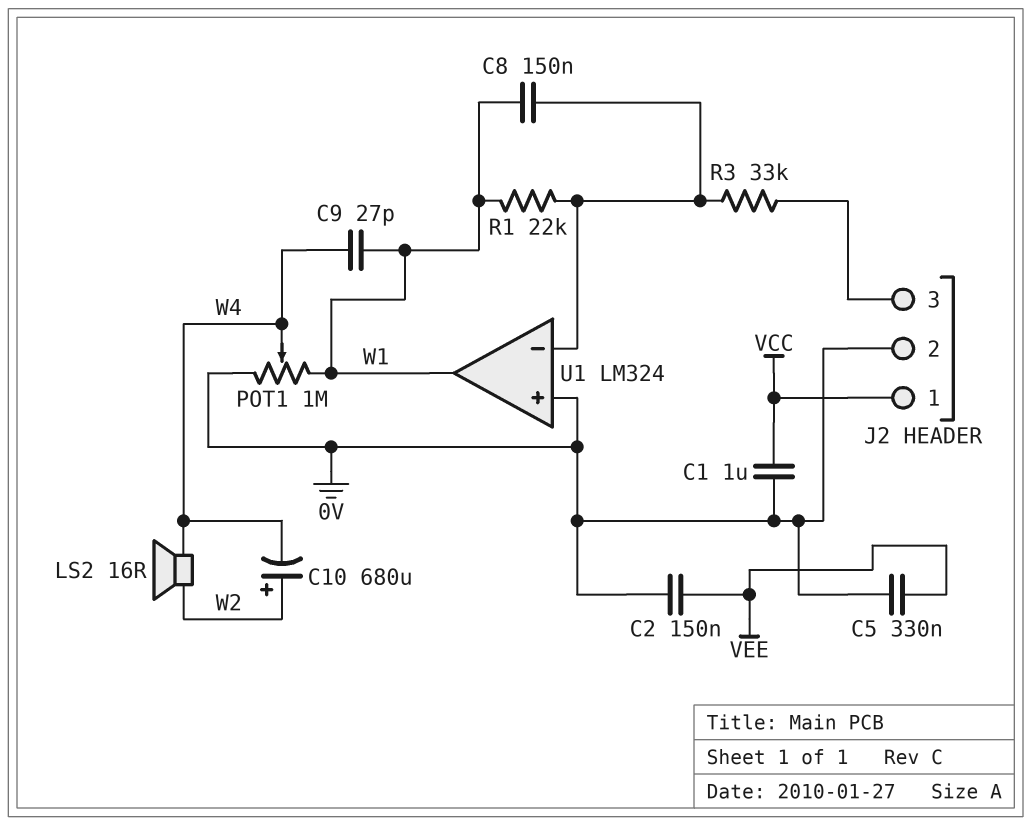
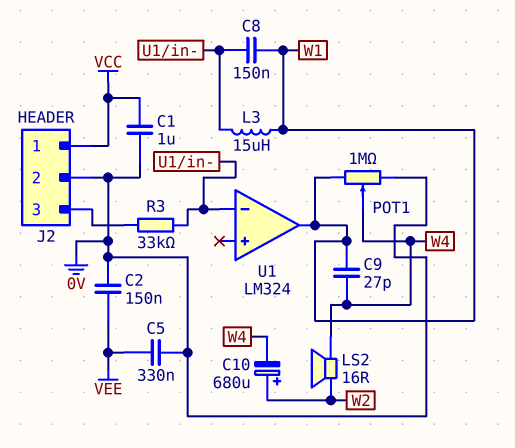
L3: none -> 15uH (U1/in-, W1)
R1: 22k (U1/in-, W1) -> none
U1 pin in+: 0V -> none

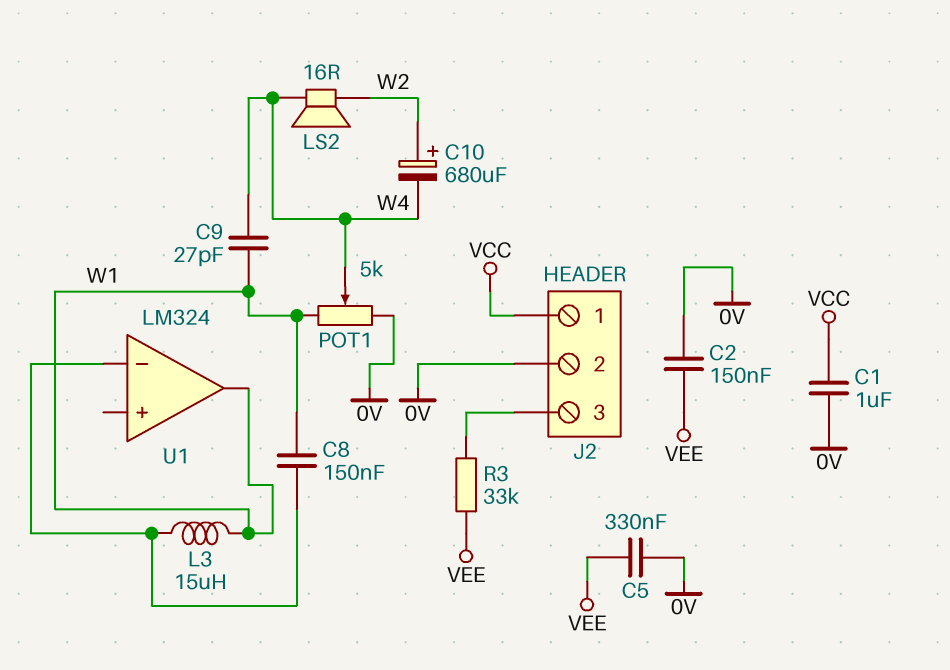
POT1: 1M (0V, W1, wiper W4) -> 5k (0V, W1, wiper W4)
R3: 33k (J2/3, U1/in-) -> 33k (J2/3, VEE)

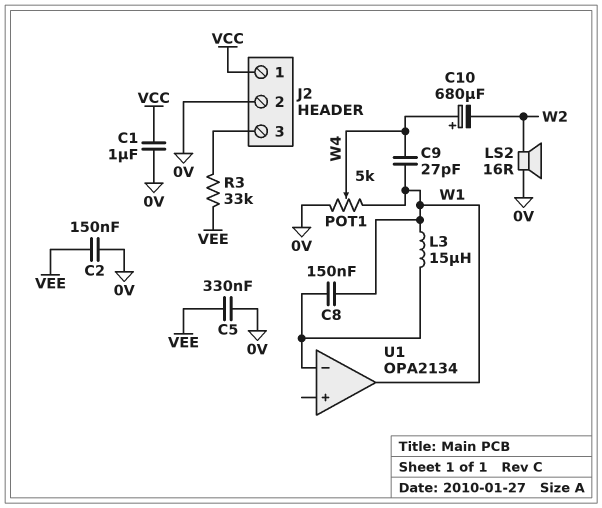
C10: 680uF (plus W2, minus W4) -> 680uF (plus W4, minus W2)
LS2: speaker 16R (W2, W4) -> speaker 16R (0V, W2)
U1: LM324 -> OPA2134

